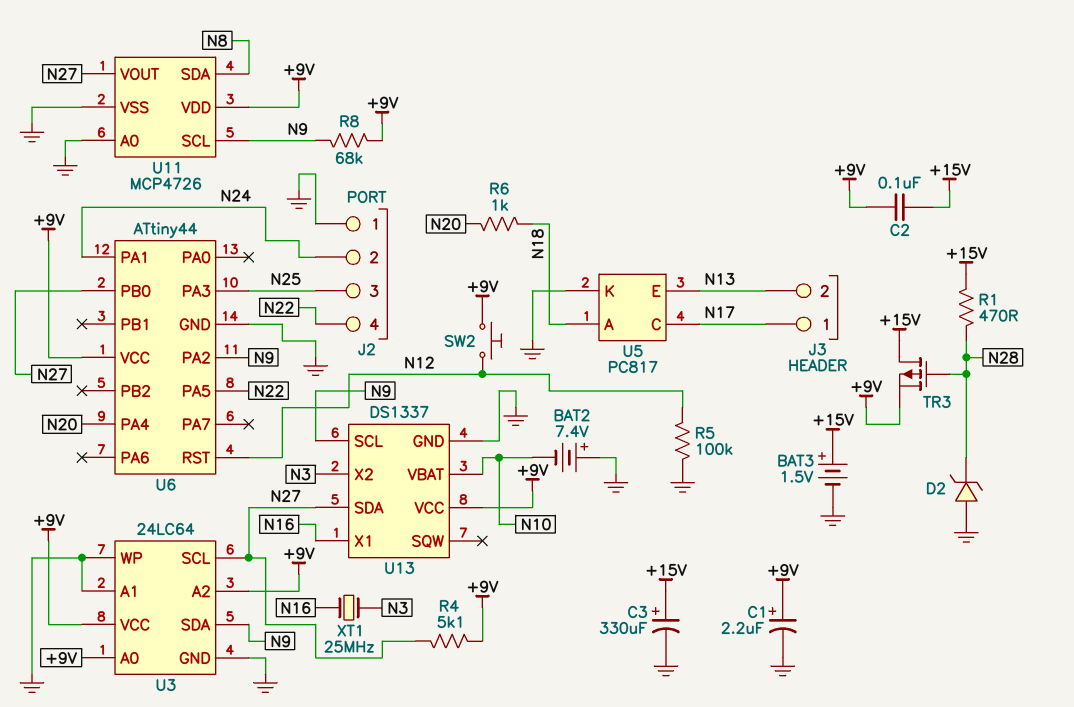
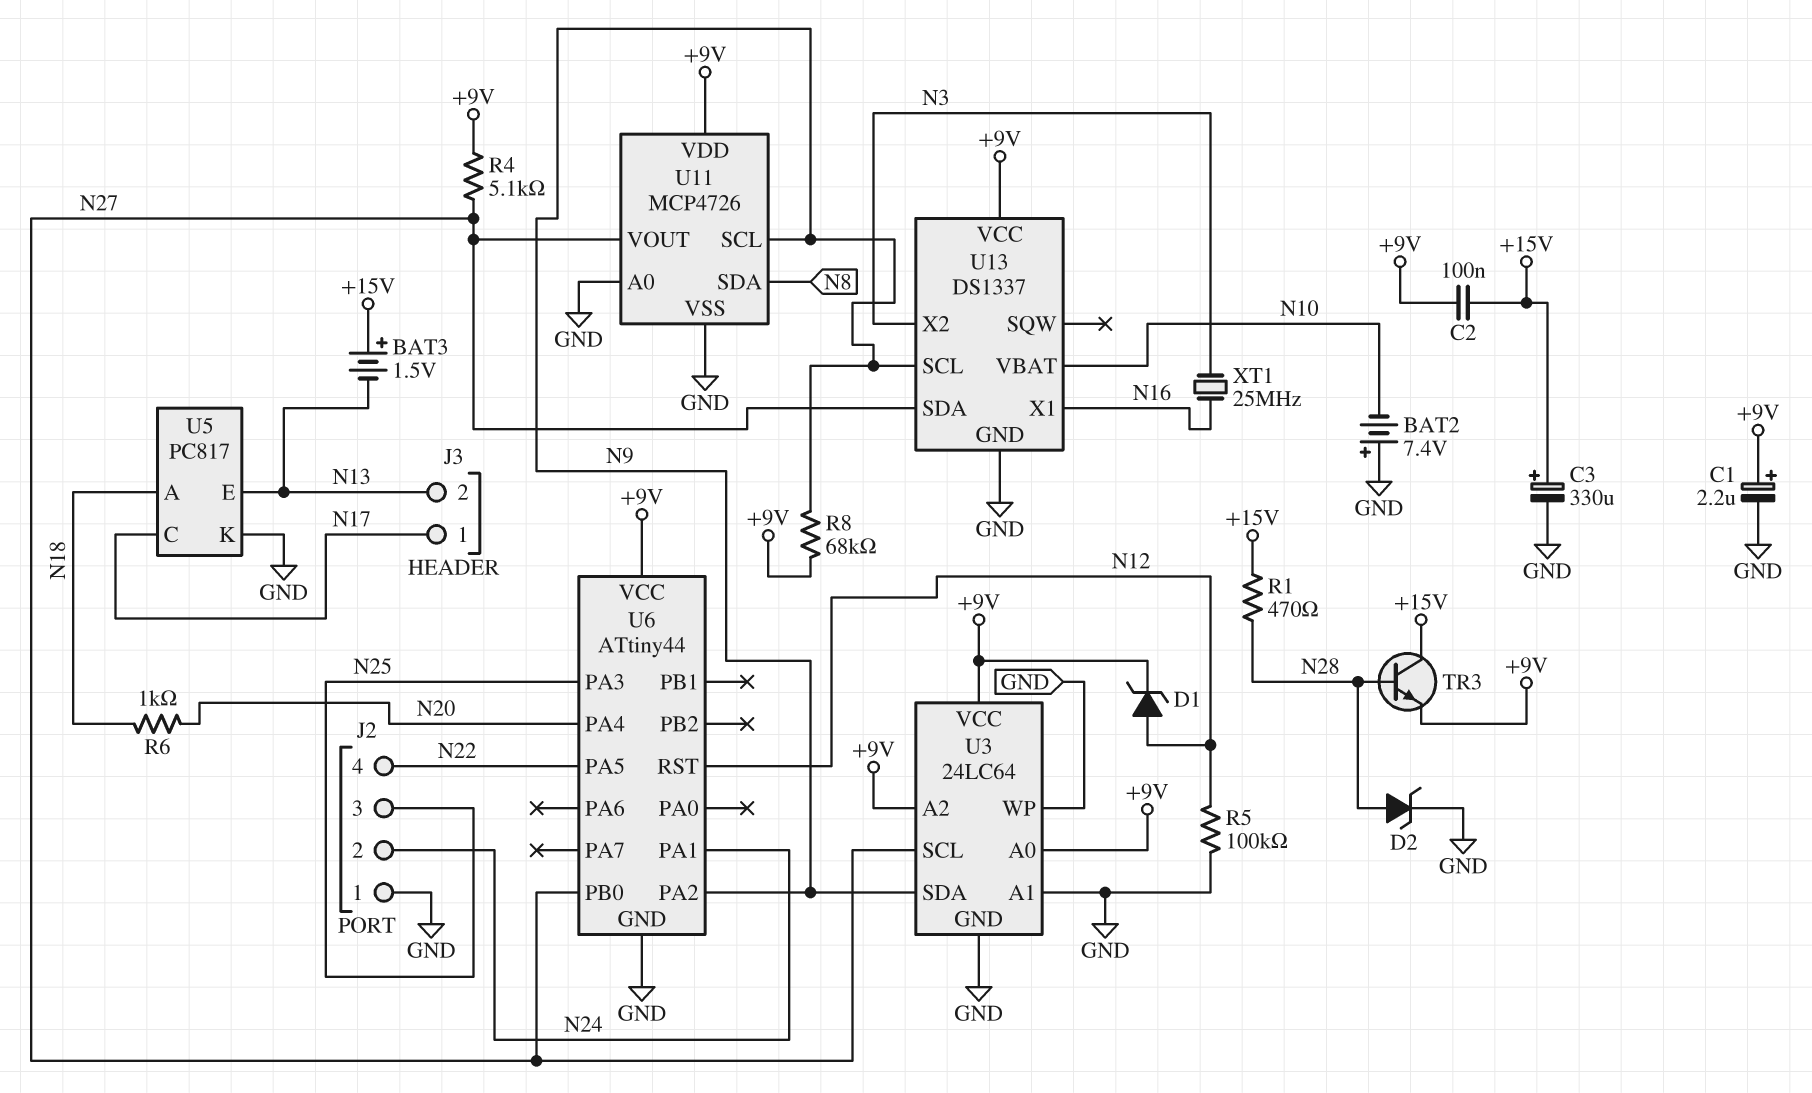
BAT3: 1.5V (plus +15V, minus GND) -> 1.5V (plus +15V, minus N13)
D1: none -> zener (A N12, K +9V)
D2: zener (A GND, K N28) -> zener (A N28, K GND)
SW2: button (+9V, N12) -> none
TR3: PMOS (G N28, D +15V, S +9V) -> NPN (B N28, C +15V, E +9V)

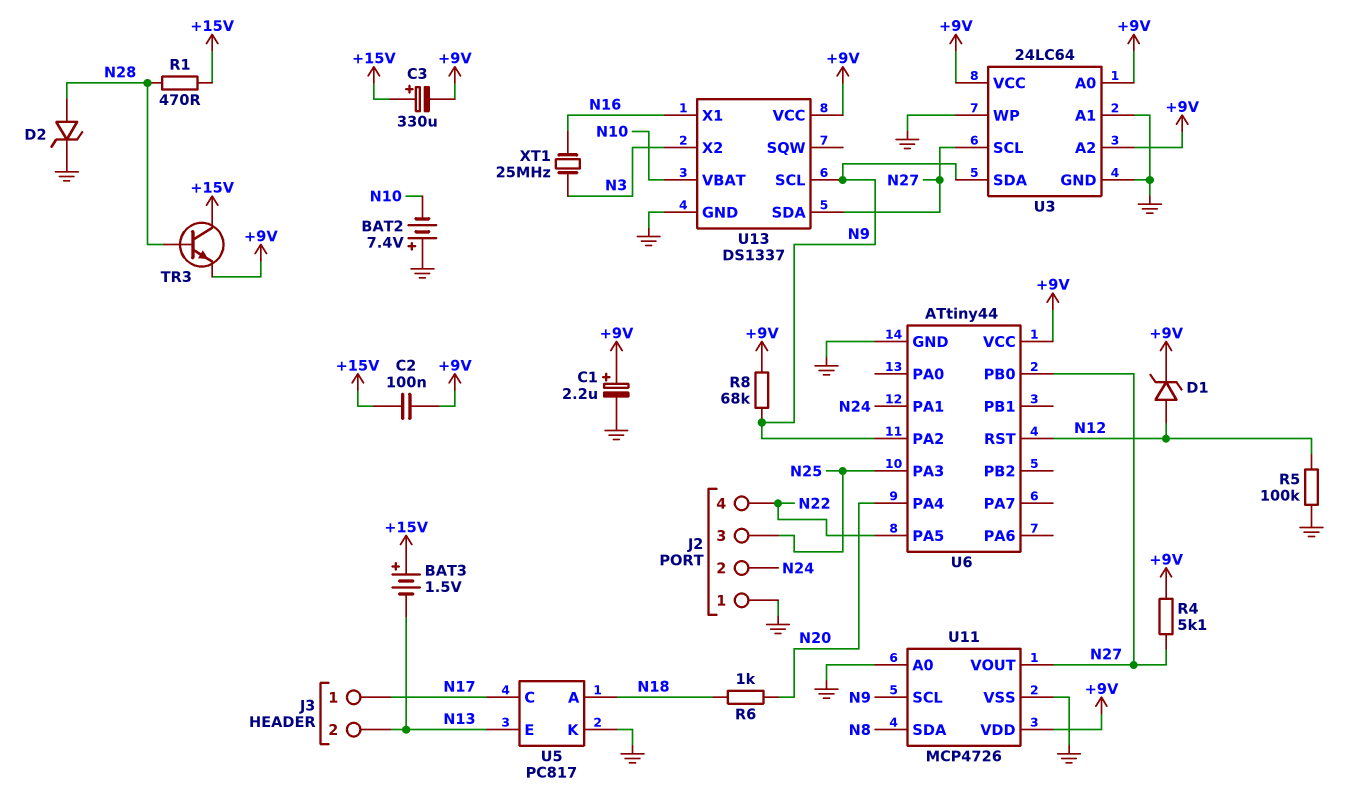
C3: 330uF (plus +15V, minus GND) -> 330uF (plus +15V, minus +9V)

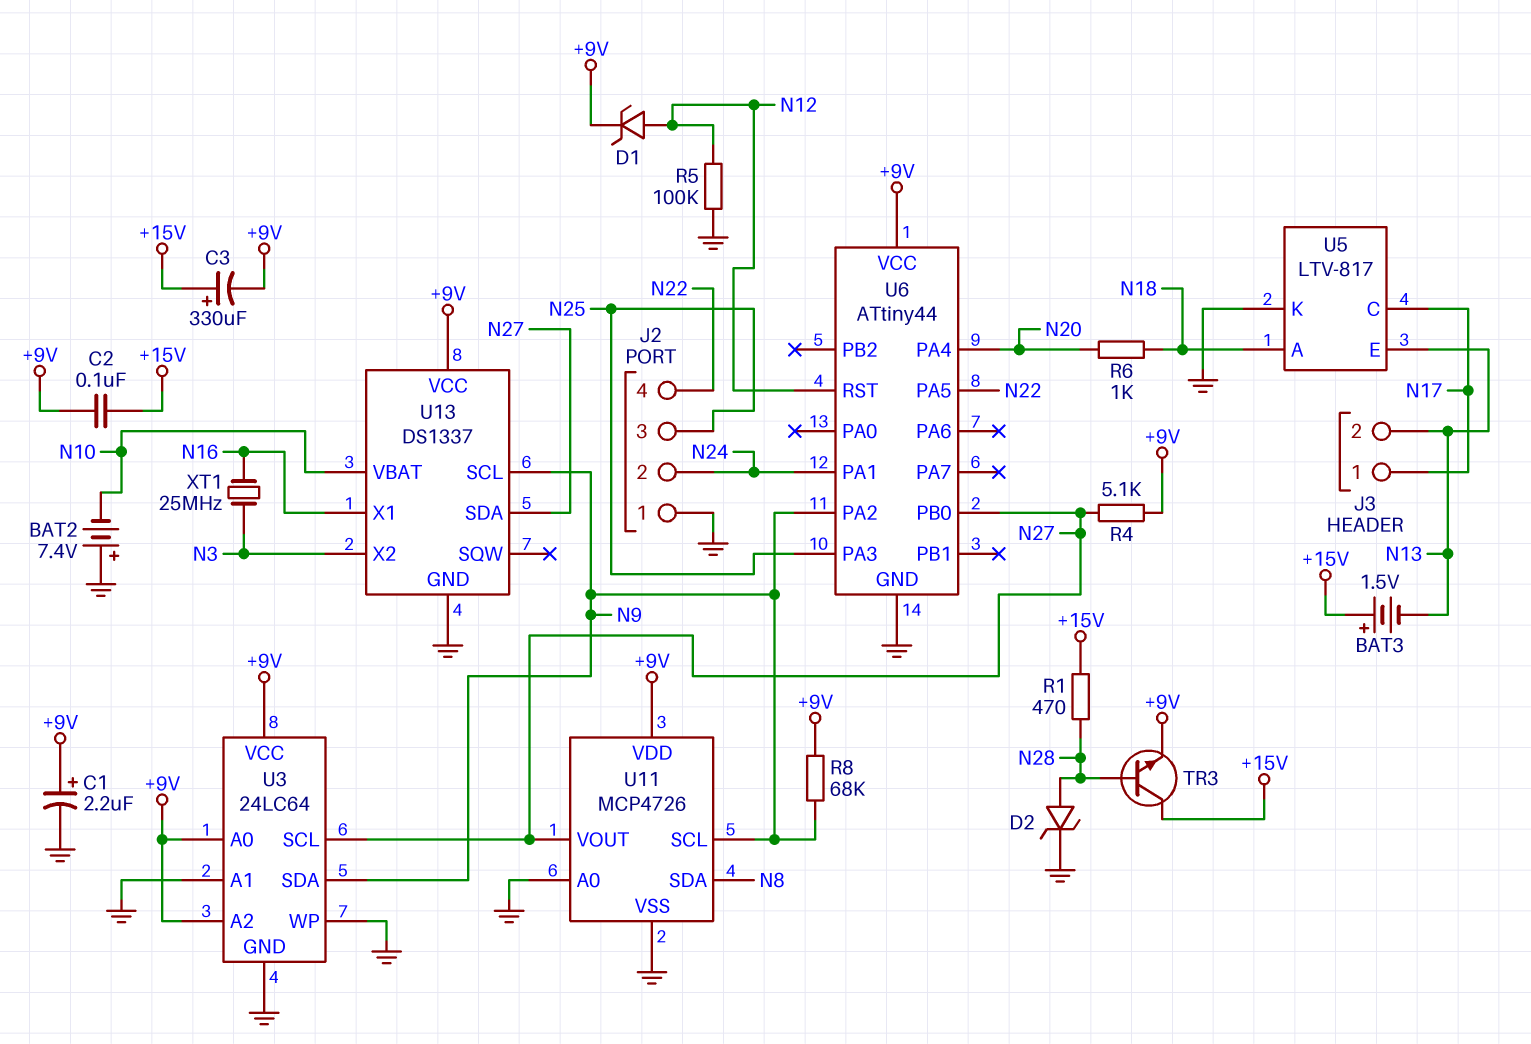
U5: PC817 -> LTV-817

